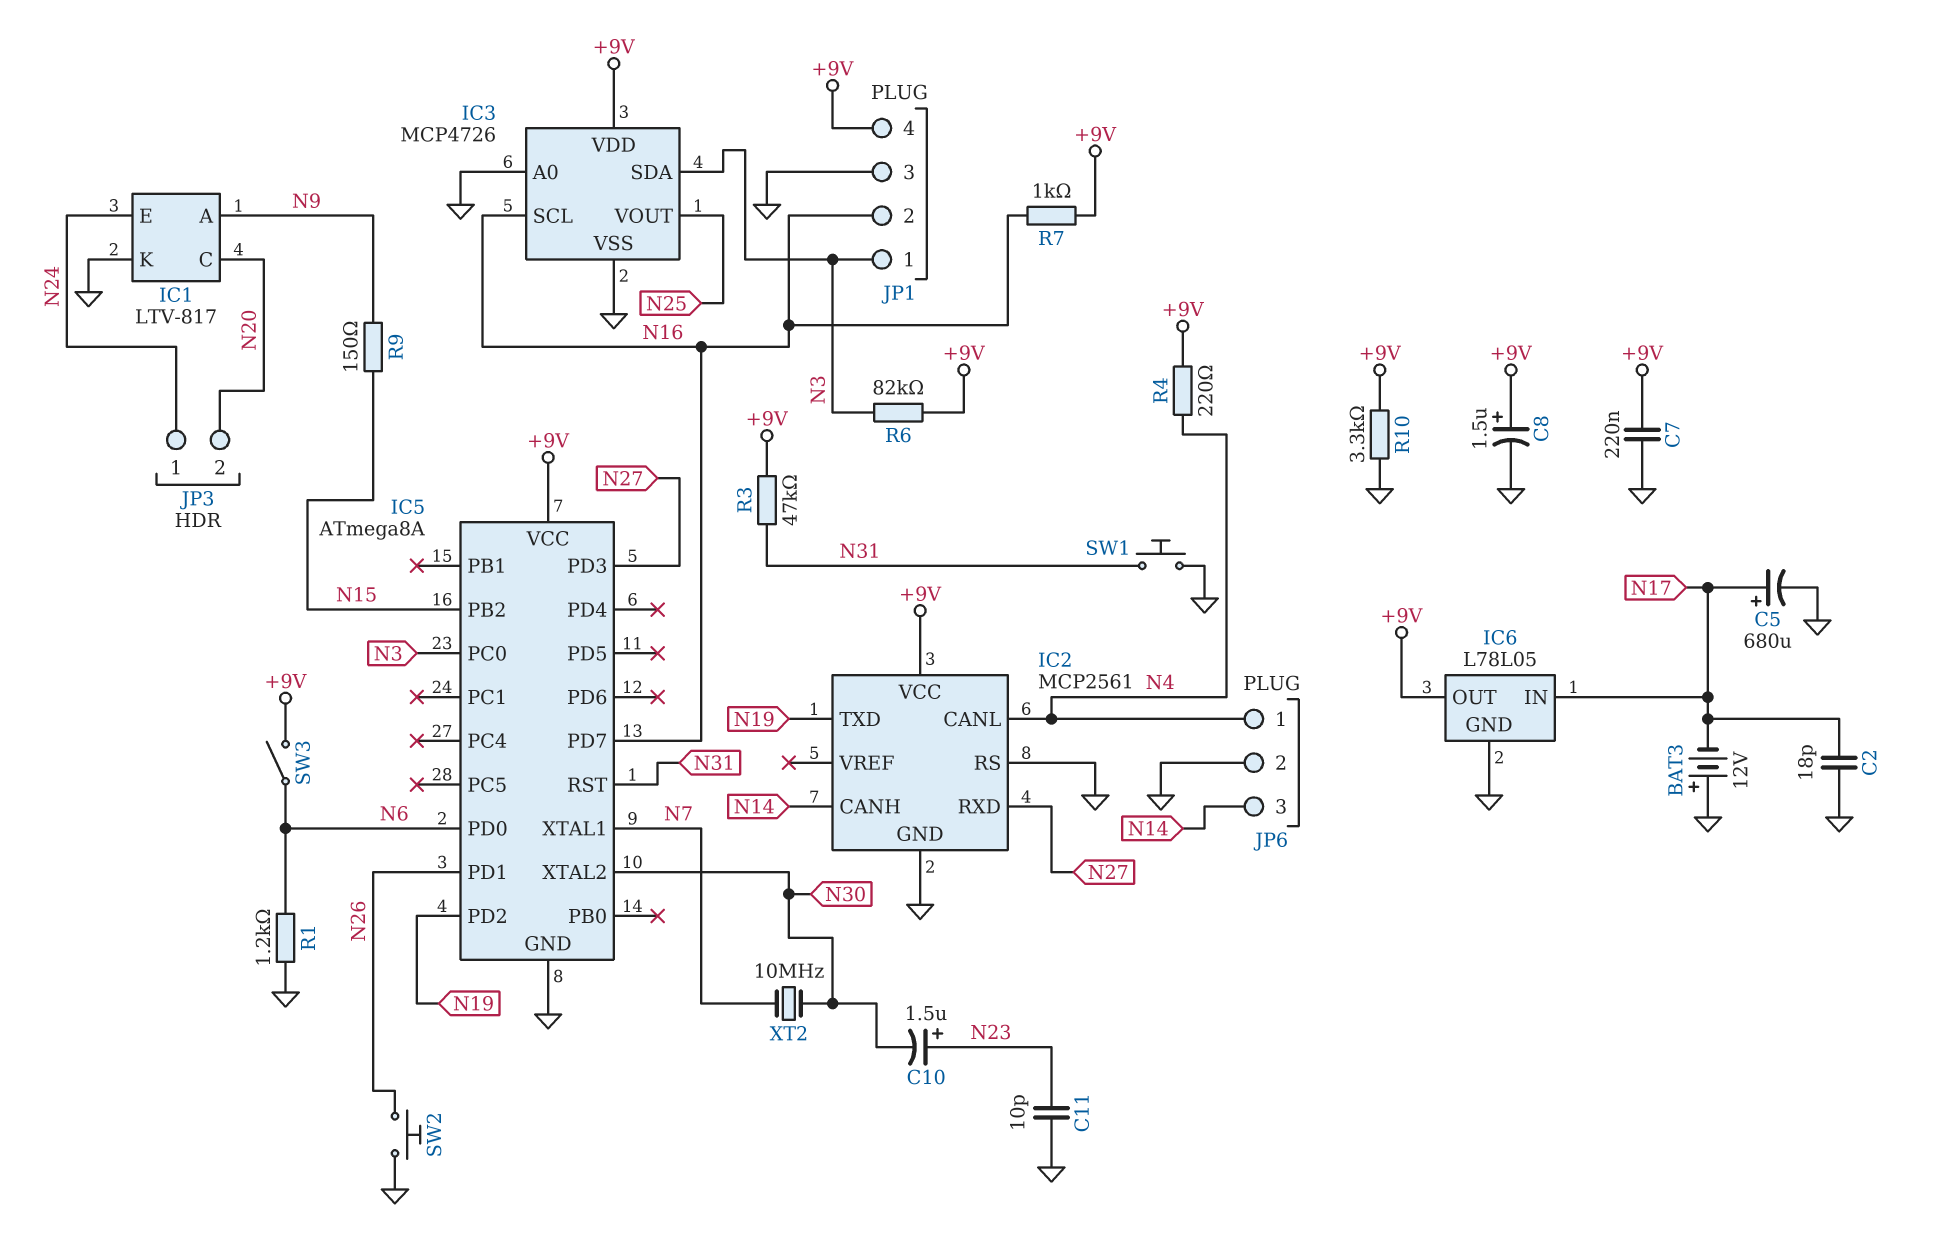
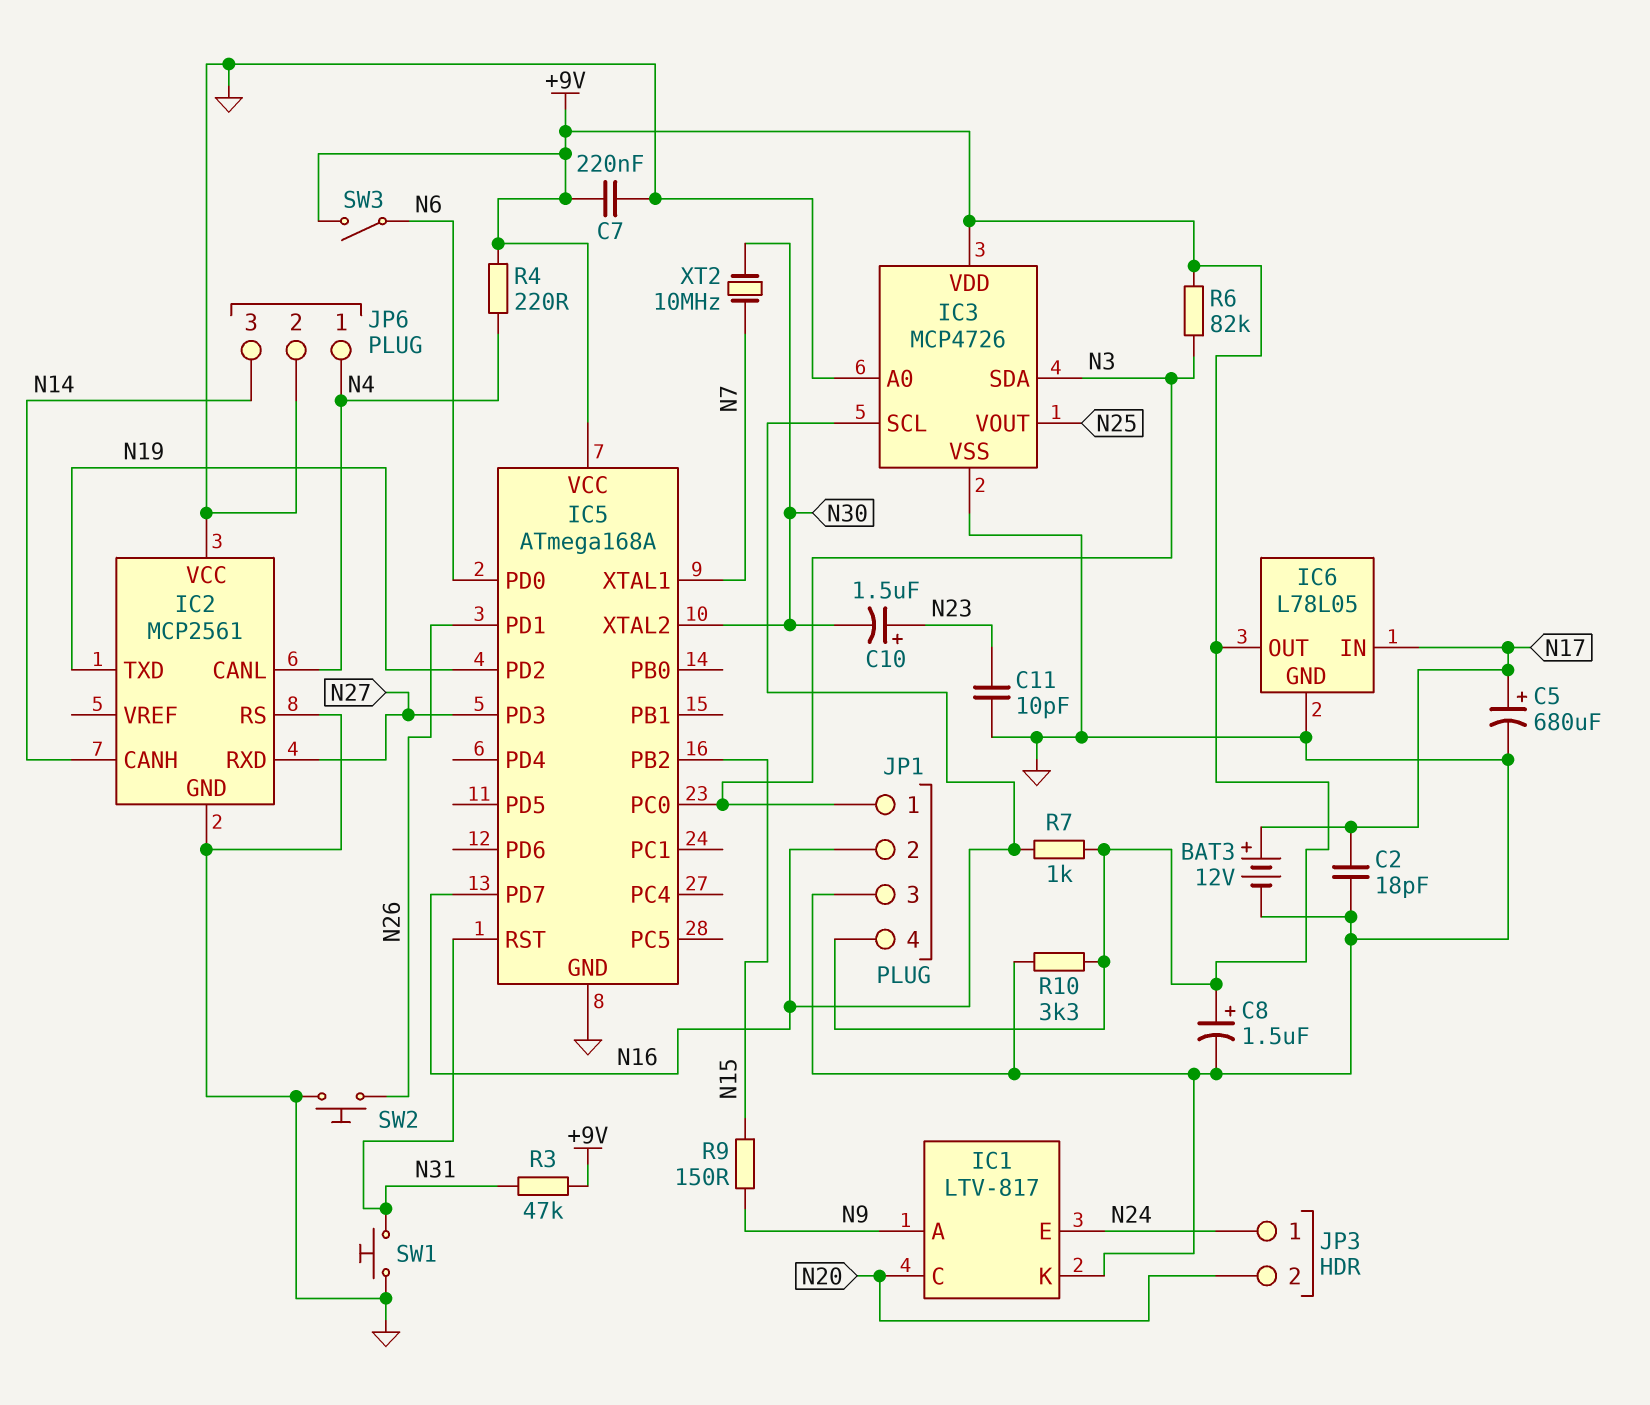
BAT3: 12V (plus GND, minus N17) -> 12V (plus N17, minus GND)
IC2 pin VCC: +9V -> GND
IC5: ATmega8A -> ATmega168A
R1: 1.2k (GND, N6) -> none

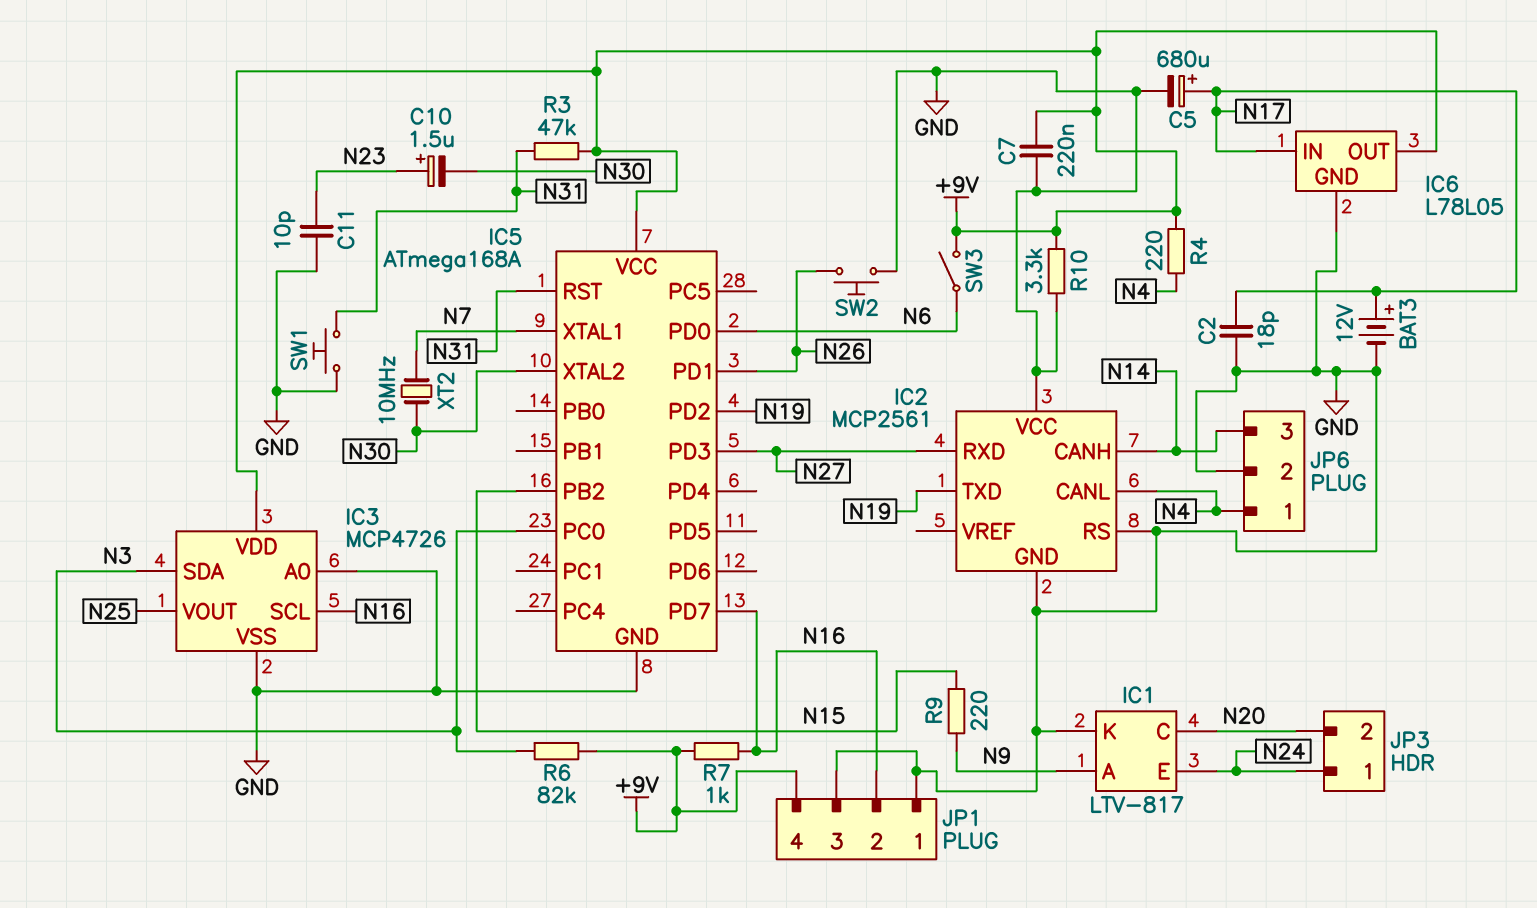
C8: 1.5uF (plus +9V, minus GND) -> none
JP1 pin 1: N3 -> GND
R9: 150 (N9, N15) -> 220 (N9, N15)

